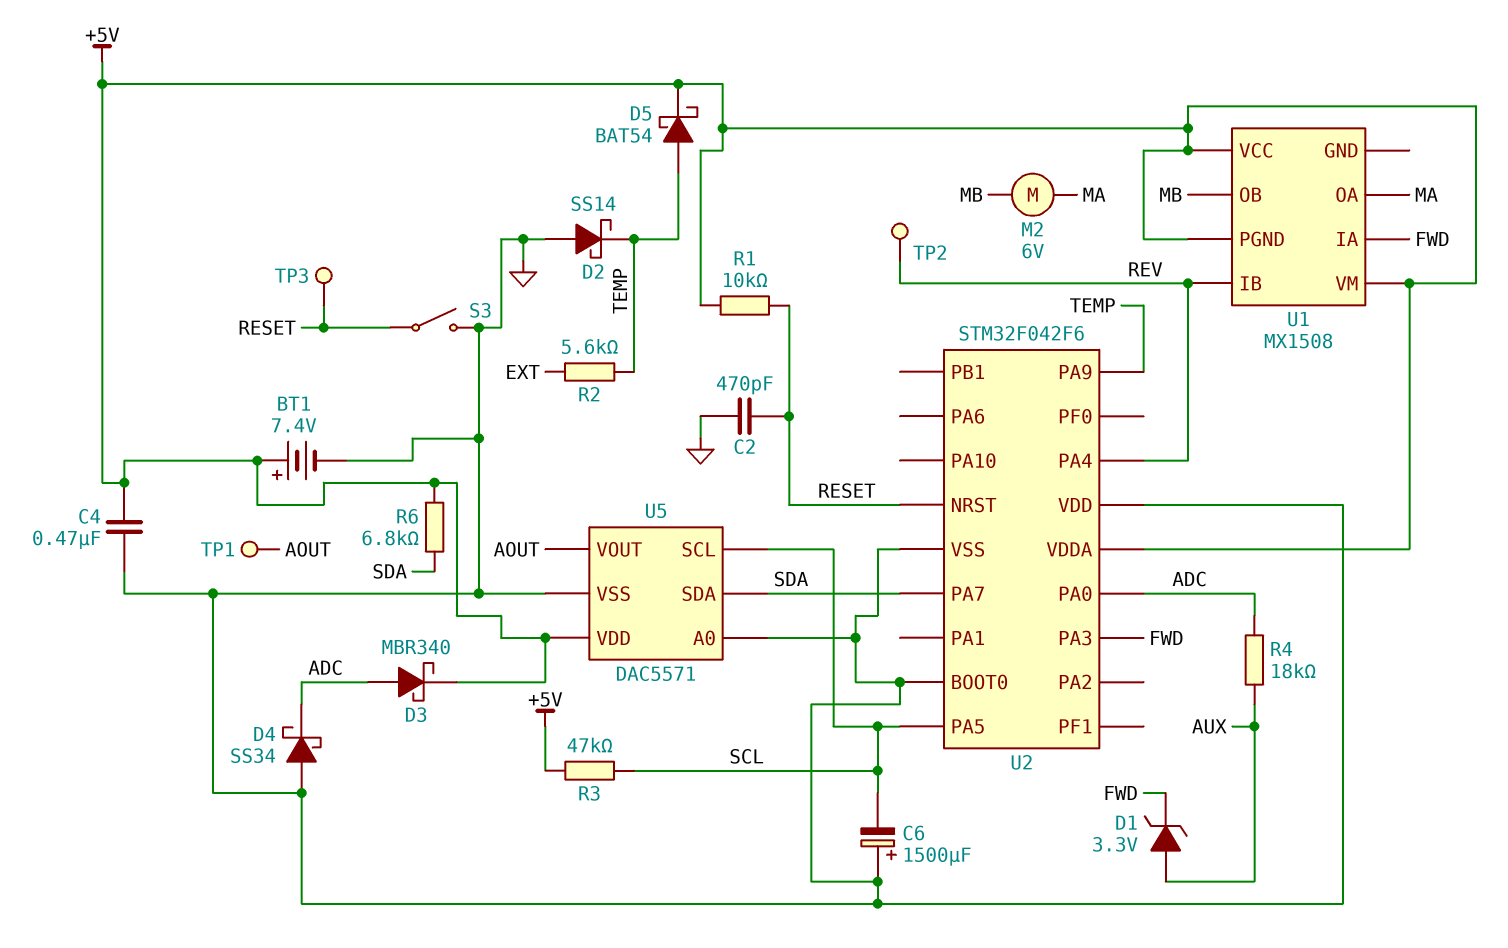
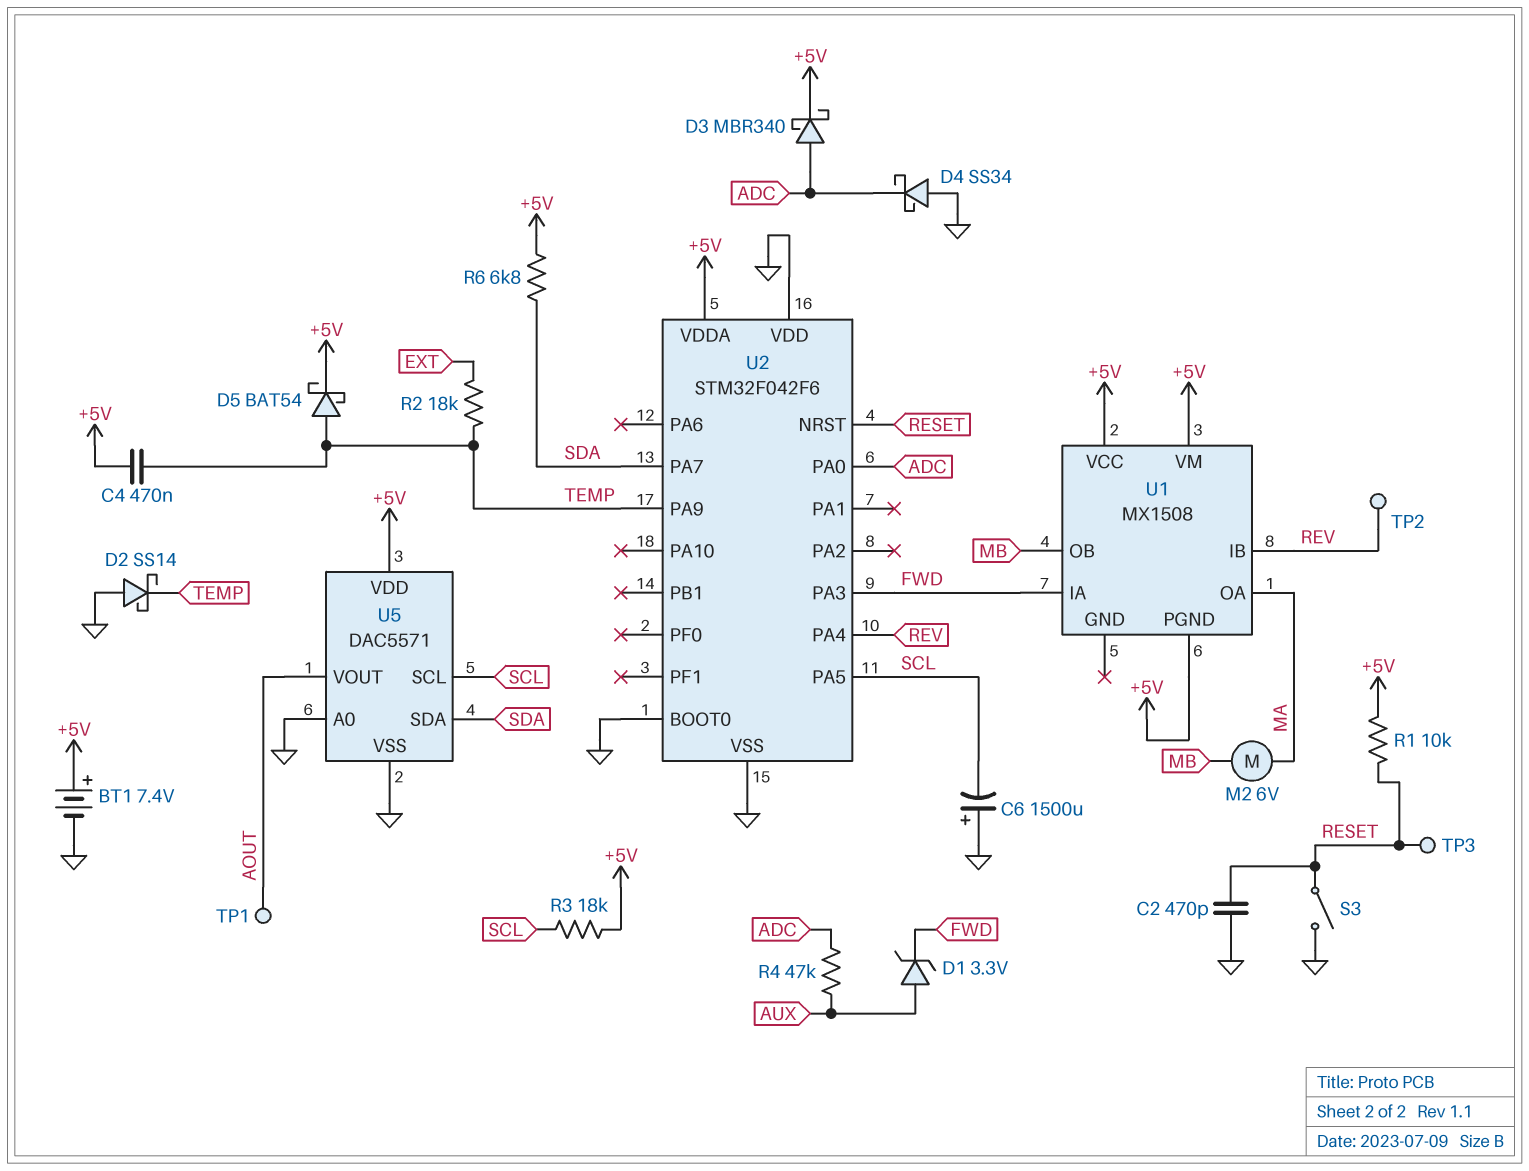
C4: 470nF (+5V, GND) -> 470nF (+5V, TEMP)
R2: 5.6k (EXT, TEMP) -> 18k (EXT, TEMP)
R3: 47k (+5V, SCL) -> 18k (+5V, SCL)
R4: 18k (ADC, AUX) -> 47k (ADC, AUX)

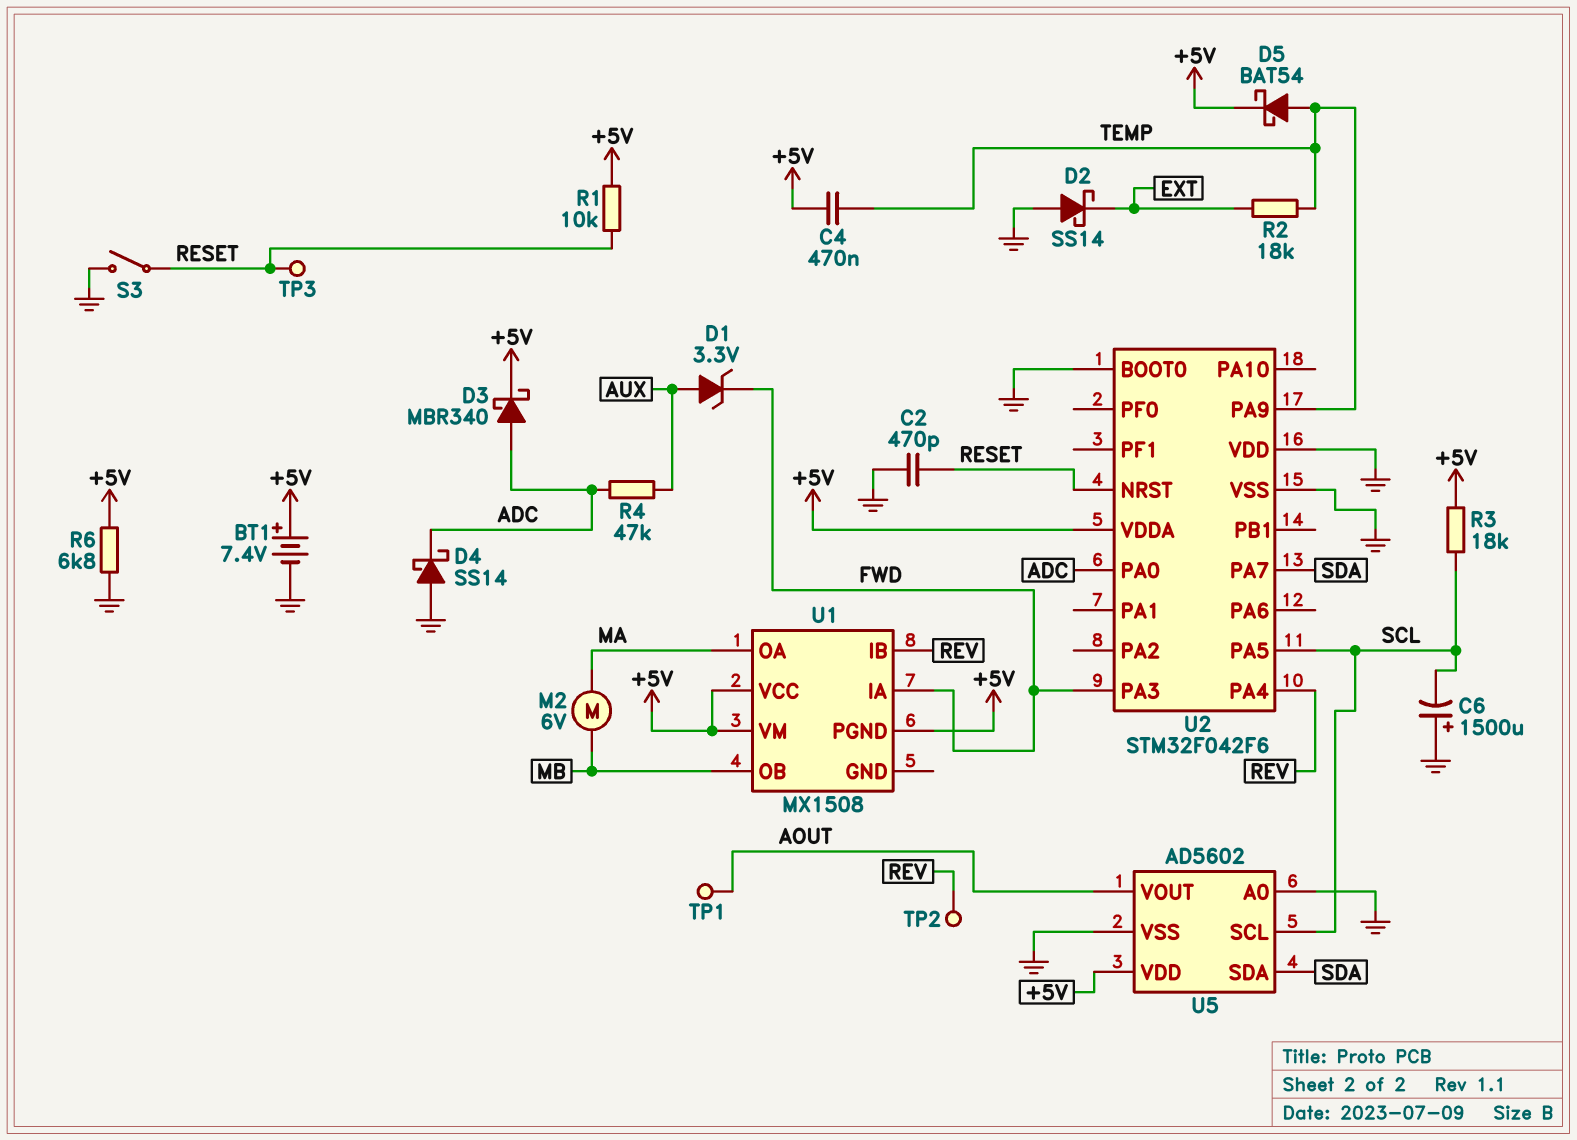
D2: schottky SS14 (A GND, K TEMP) -> schottky SS14 (A GND, K EXT)
D4: schottky SS34 (A GND, K ADC) -> schottky SS14 (A GND, K ADC)
R6: 6.8k (+5V, SDA) -> 6.8k (+5V, GND)
U5: DAC5571 -> AD5602

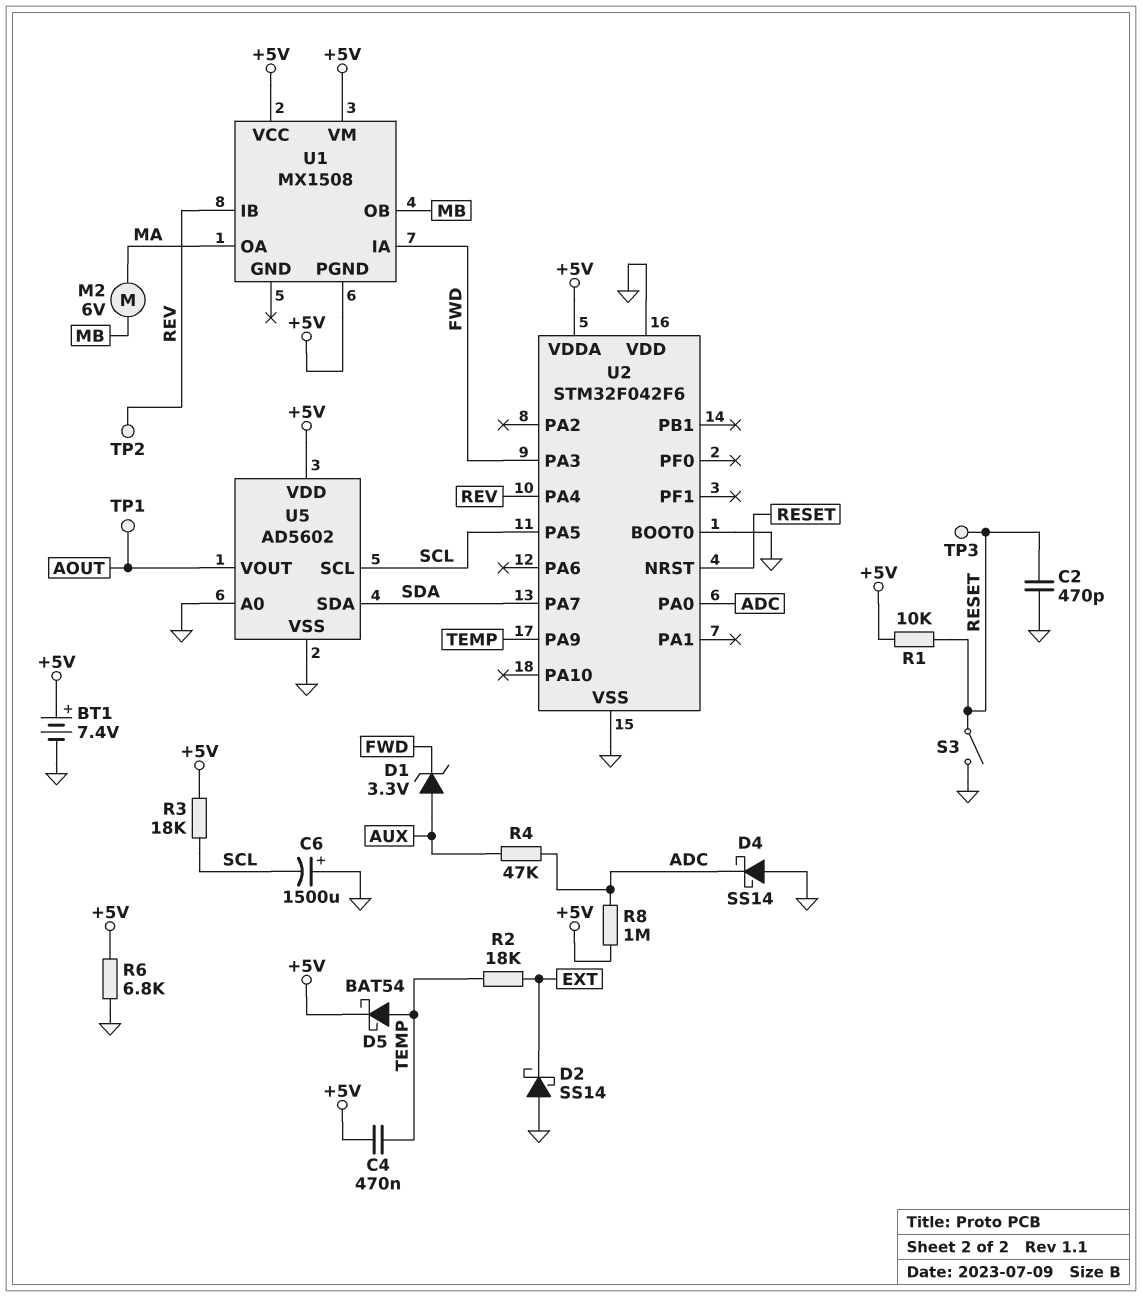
D3: schottky MBR340 (A ADC, K +5V) -> none
R8: none -> 1M (+5V, ADC)

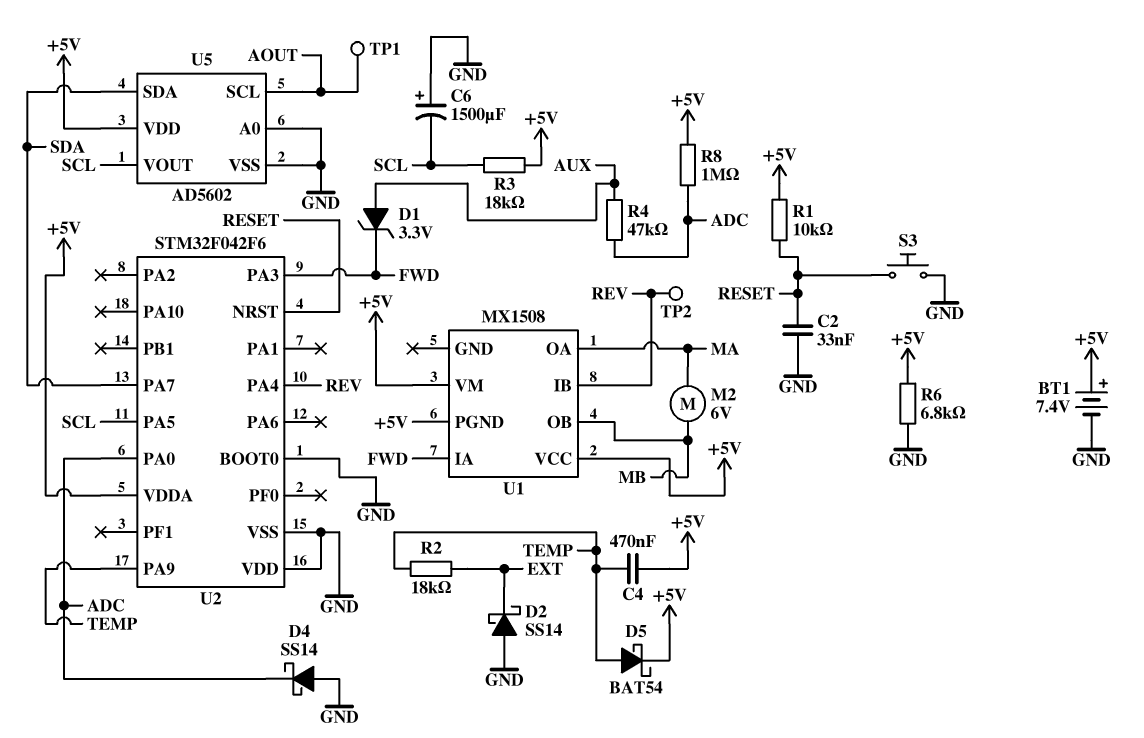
C2: 470pF (GND, RESET) -> 33nF (GND, RESET)
S3: switch (GND, RESET) -> button (GND, RESET)
TP3: test point (RESET) -> none
U5 pin SCL: SCL -> AOUT
U5 pin VOUT: AOUT -> SCL

